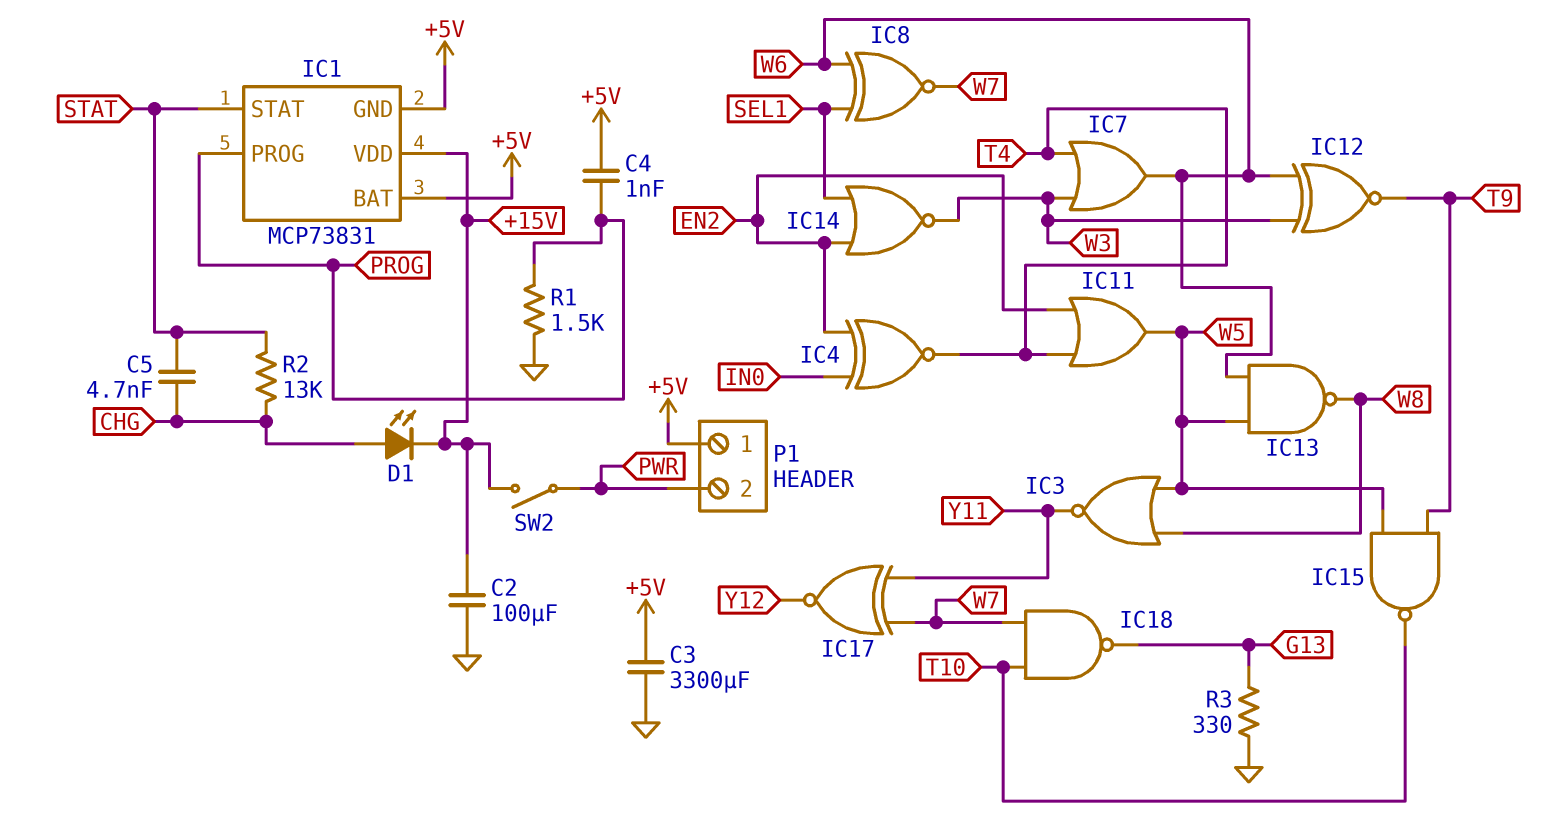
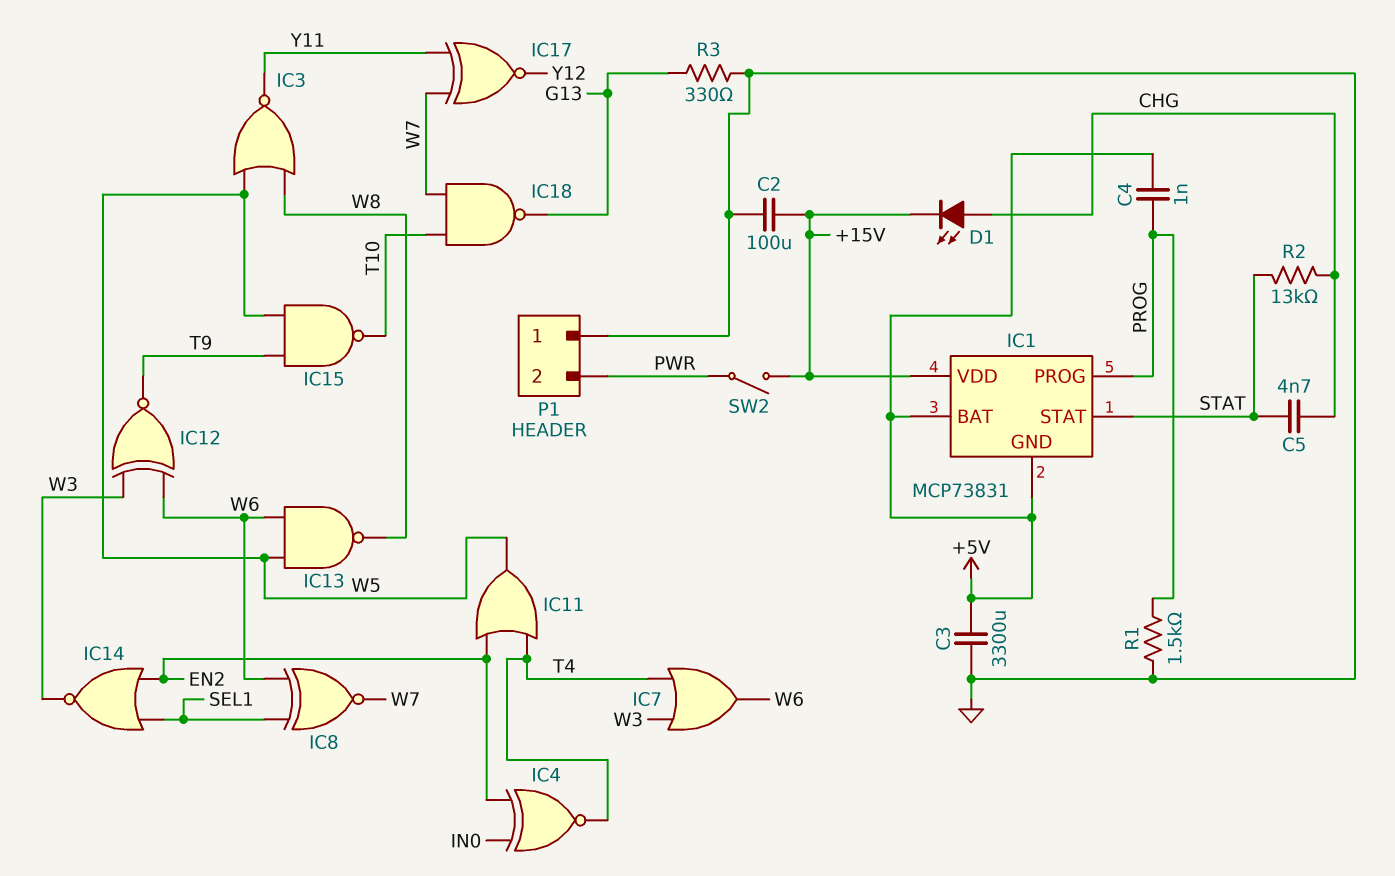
P1 pin 1: +5V -> GND

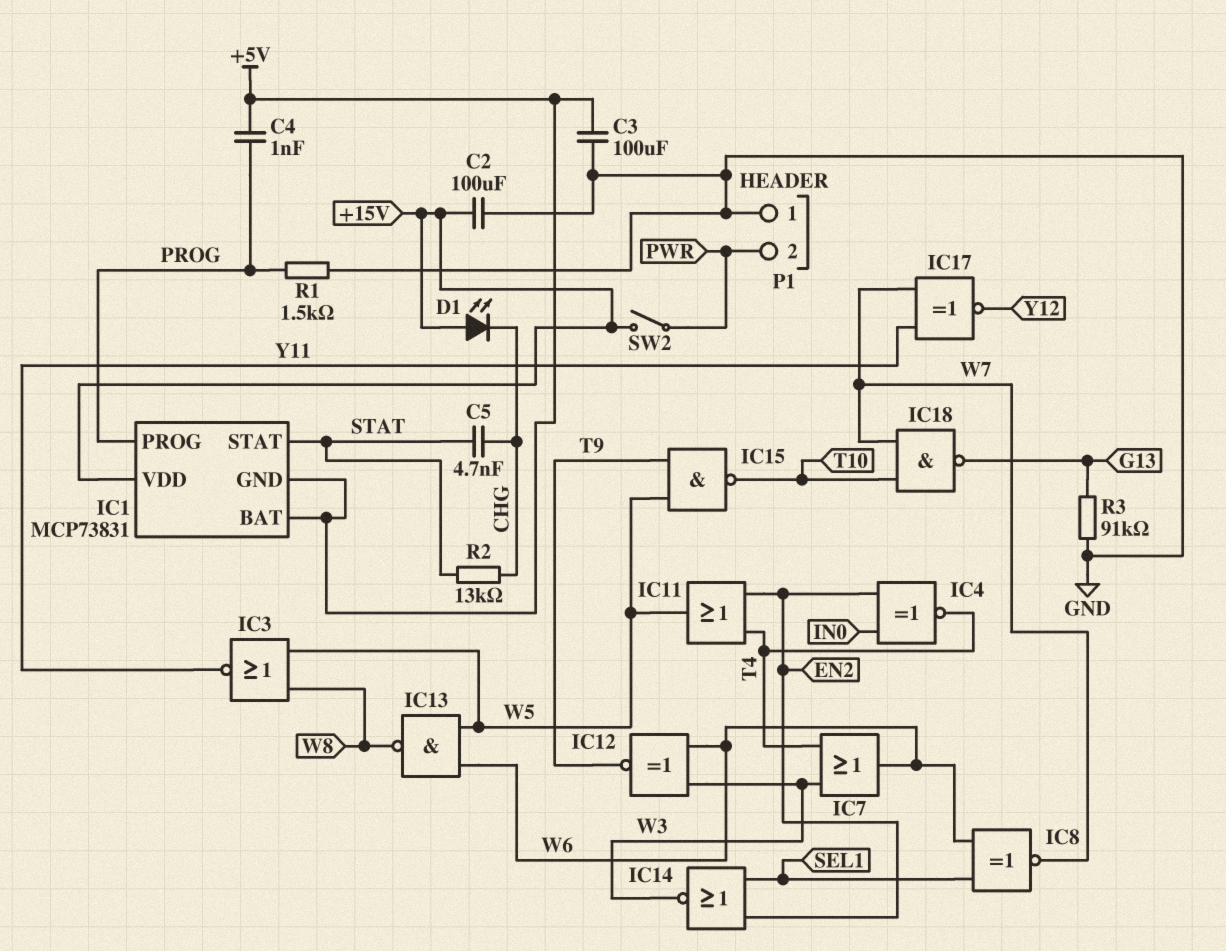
C3: 3300uF (+5V, GND) -> 100uF (+5V, GND)
D1: LED (A CHG, K +15V) -> LED (A +15V, K CHG)
R3: 330 (G13, GND) -> 91k (G13, GND)

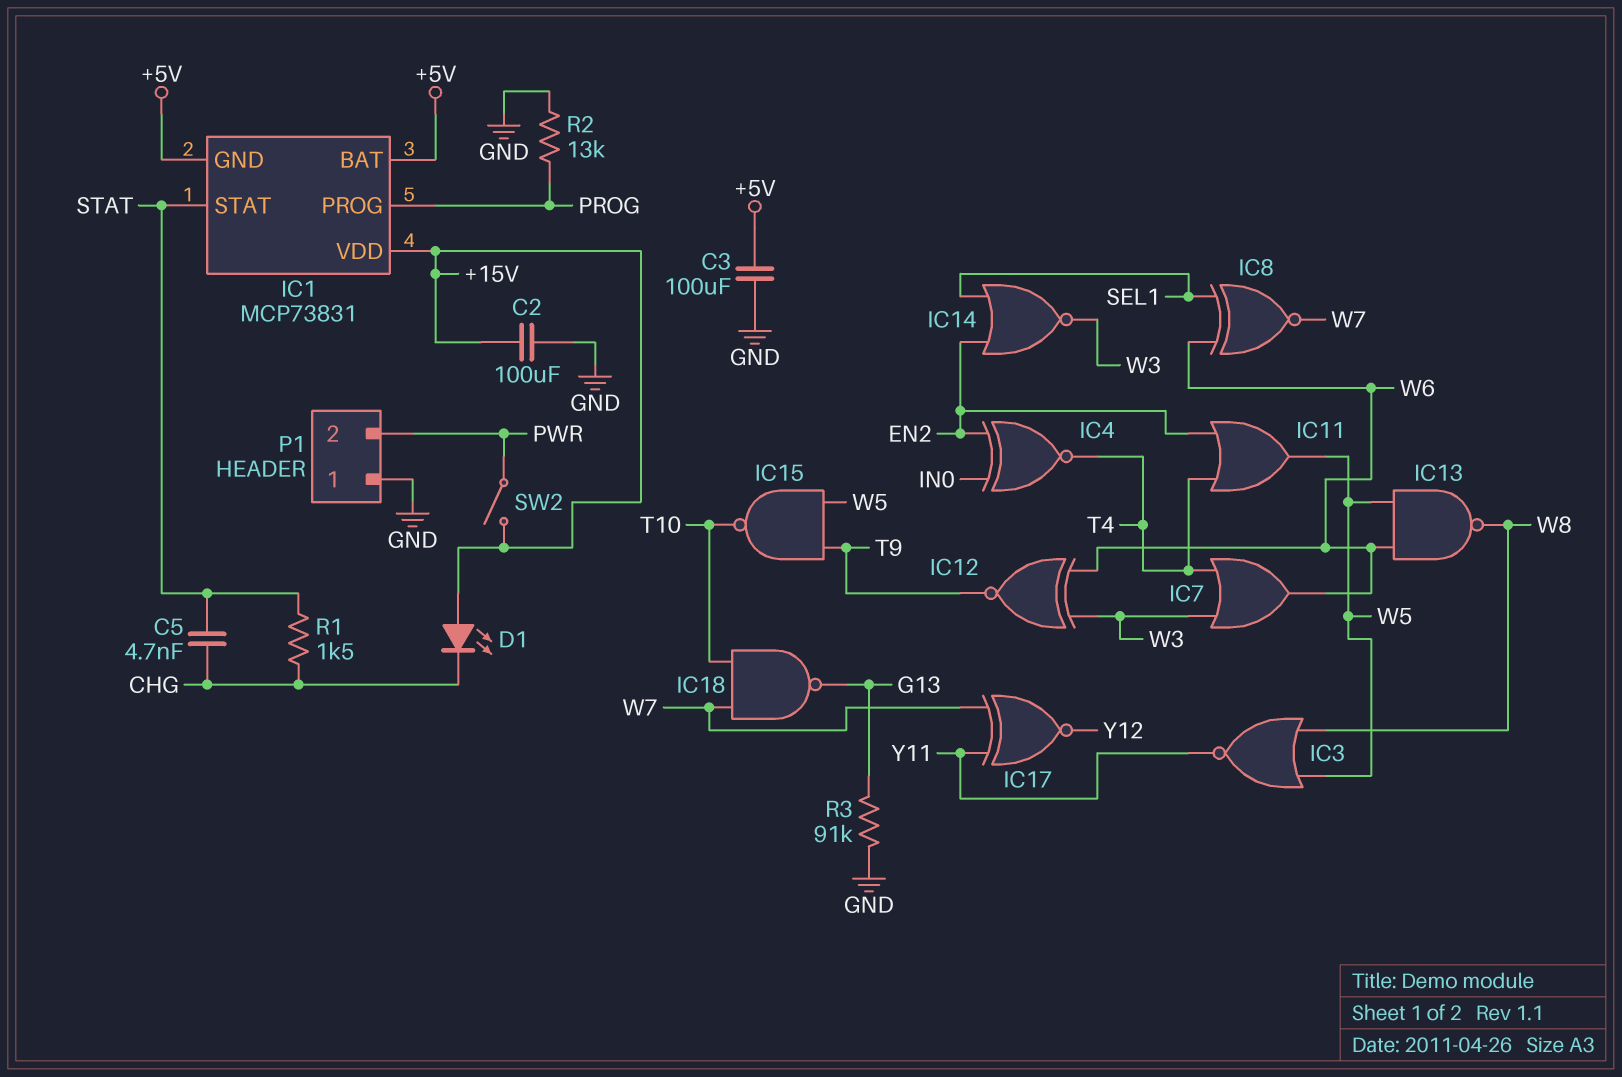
C4: 1nF (+5V, PROG) -> none
R1: 1.5k (GND, PROG) -> 1.5k (CHG, STAT)
R2: 13k (CHG, STAT) -> 13k (GND, PROG)

